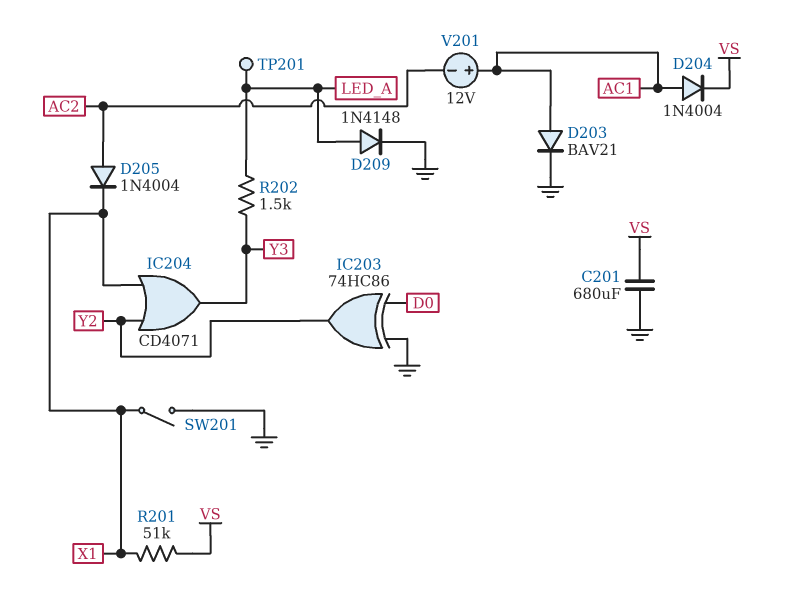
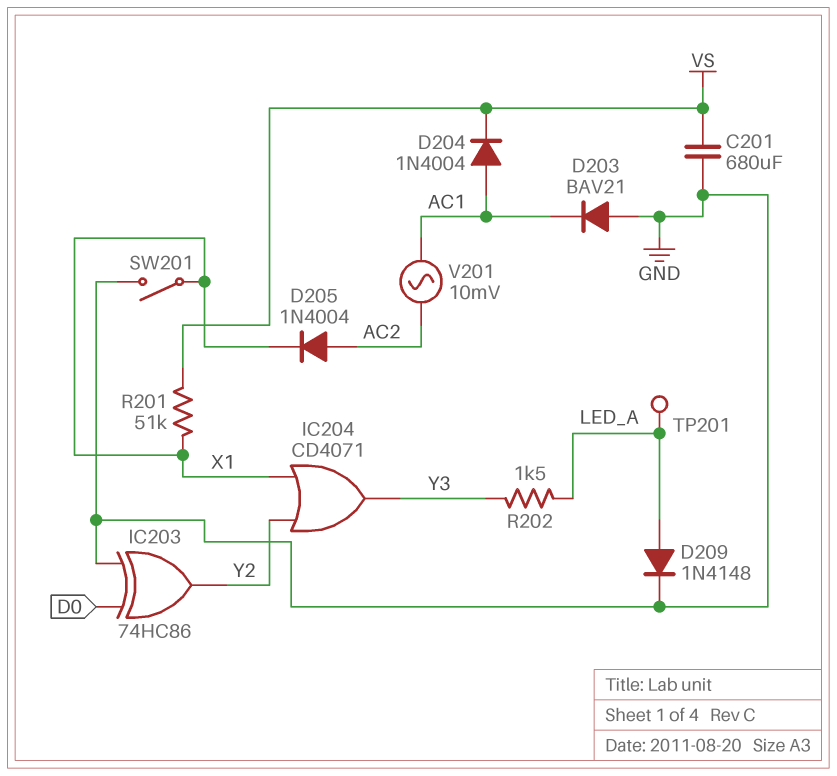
D203: diode BAV21 (A AC1, K GND) -> diode BAV21 (A GND, K AC1)
V201: 12V (plus AC1, minus AC2) -> AC 10mV (AC1, AC2)

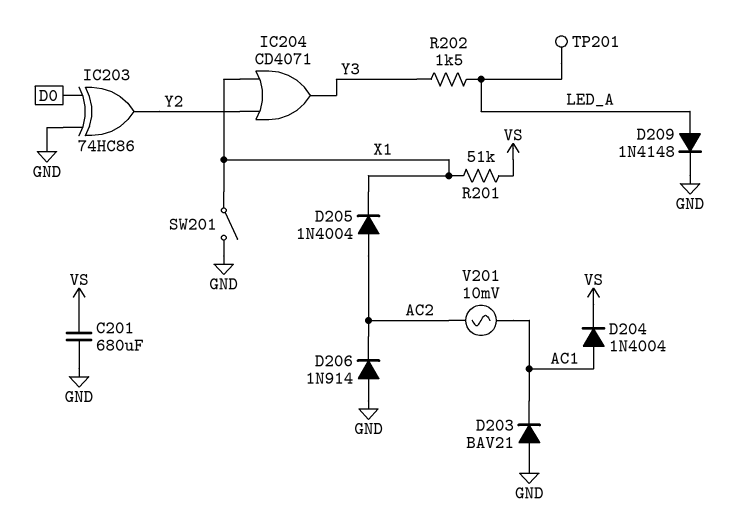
D206: none -> diode 1N914 (A GND, K AC2)

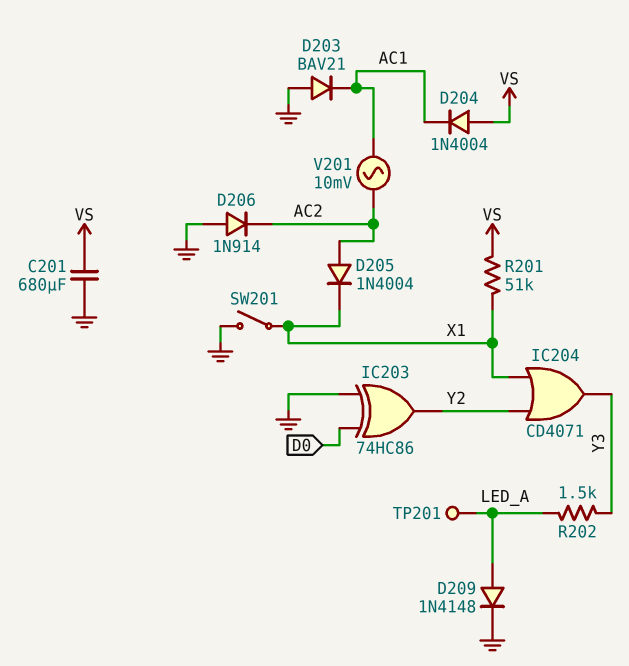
D204: diode 1N4004 (A AC1, K VS) -> diode 1N4004 (A VS, K AC1)

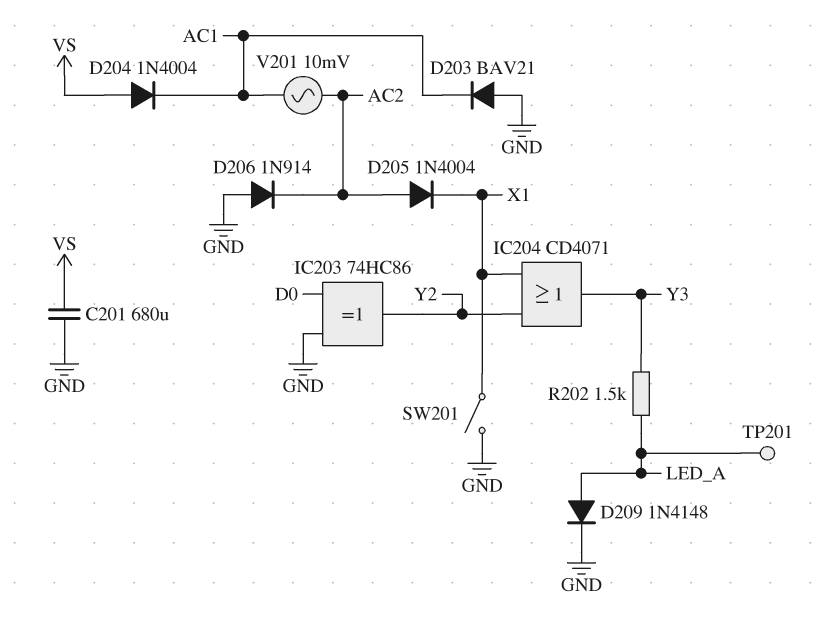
R201: 51k (VS, X1) -> none

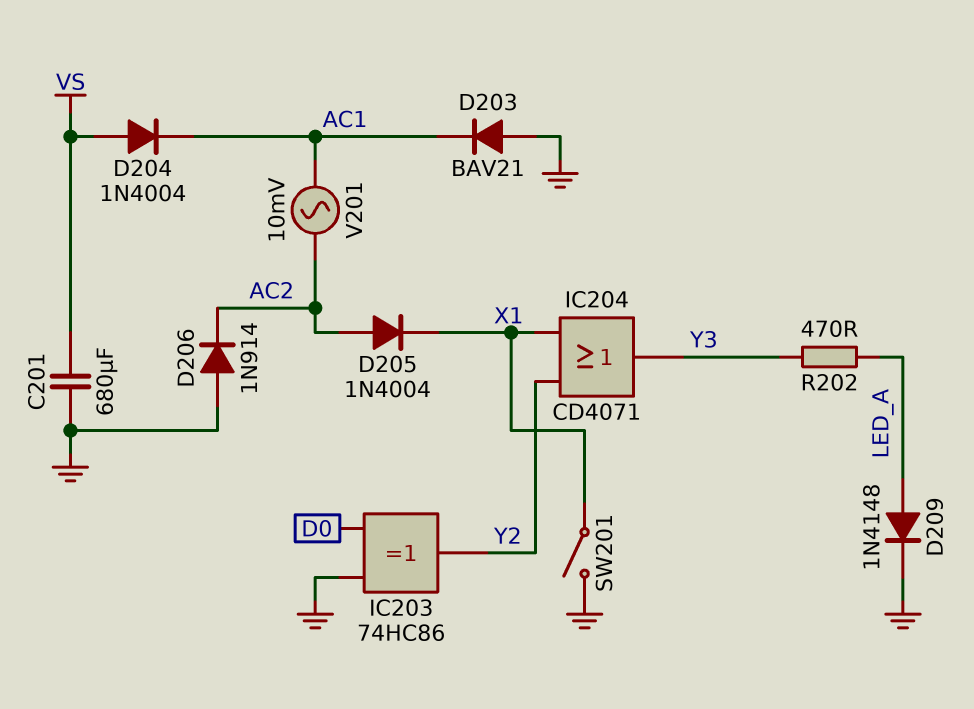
R202: 1.5k (LED_A, Y3) -> 470 (LED_A, Y3)
TP201: test point (LED_A) -> none

